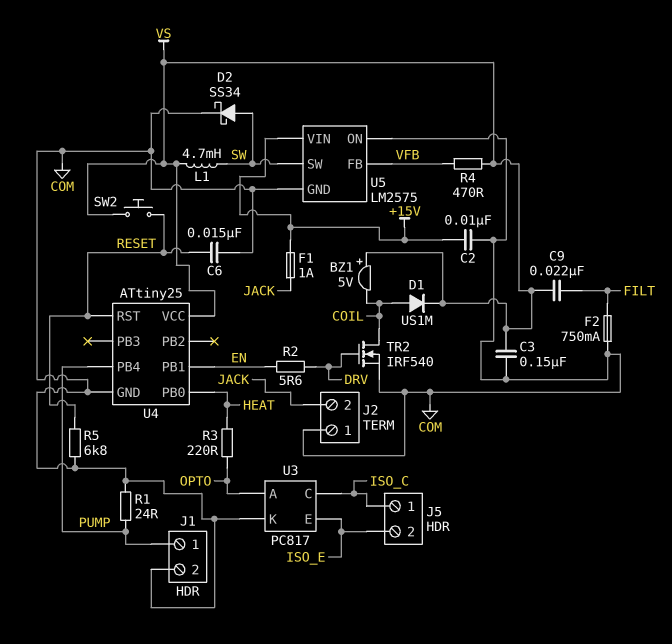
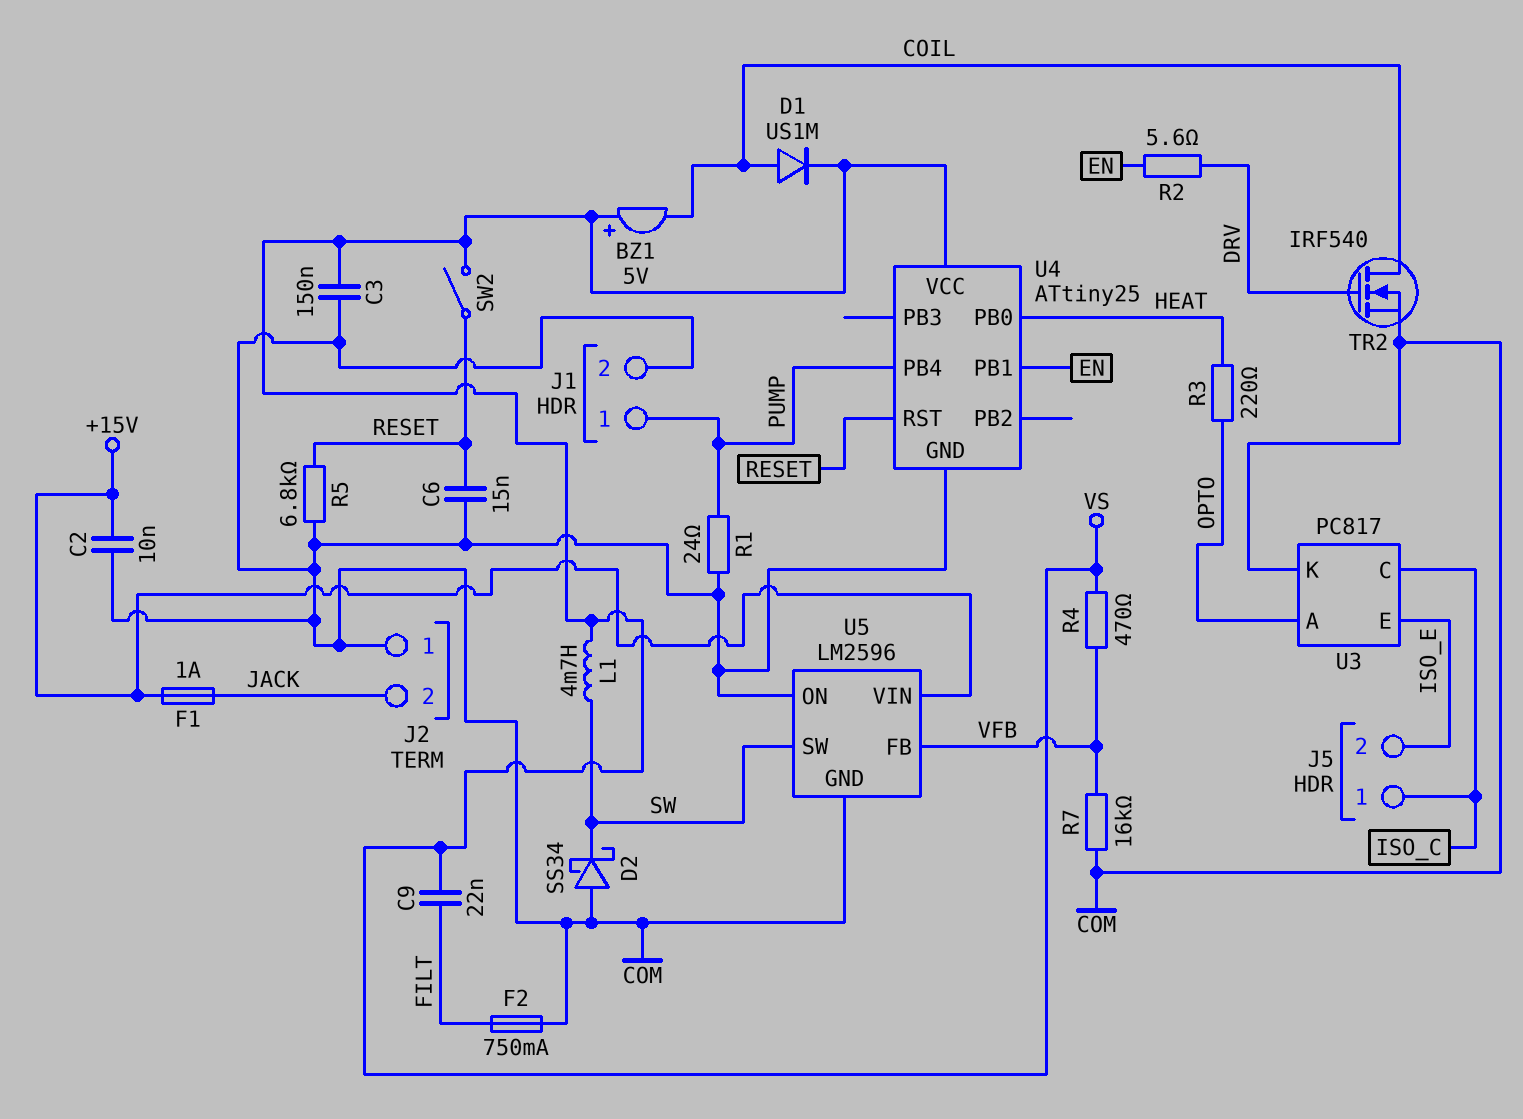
D2: schottky SS34 (A SW, K COM) -> schottky SS34 (A COM, K SW)
R7: none -> 16k (COM, VFB)
SW2: button (RESET, VS) -> switch (RESET, VS)
U5: LM2575 -> LM2596

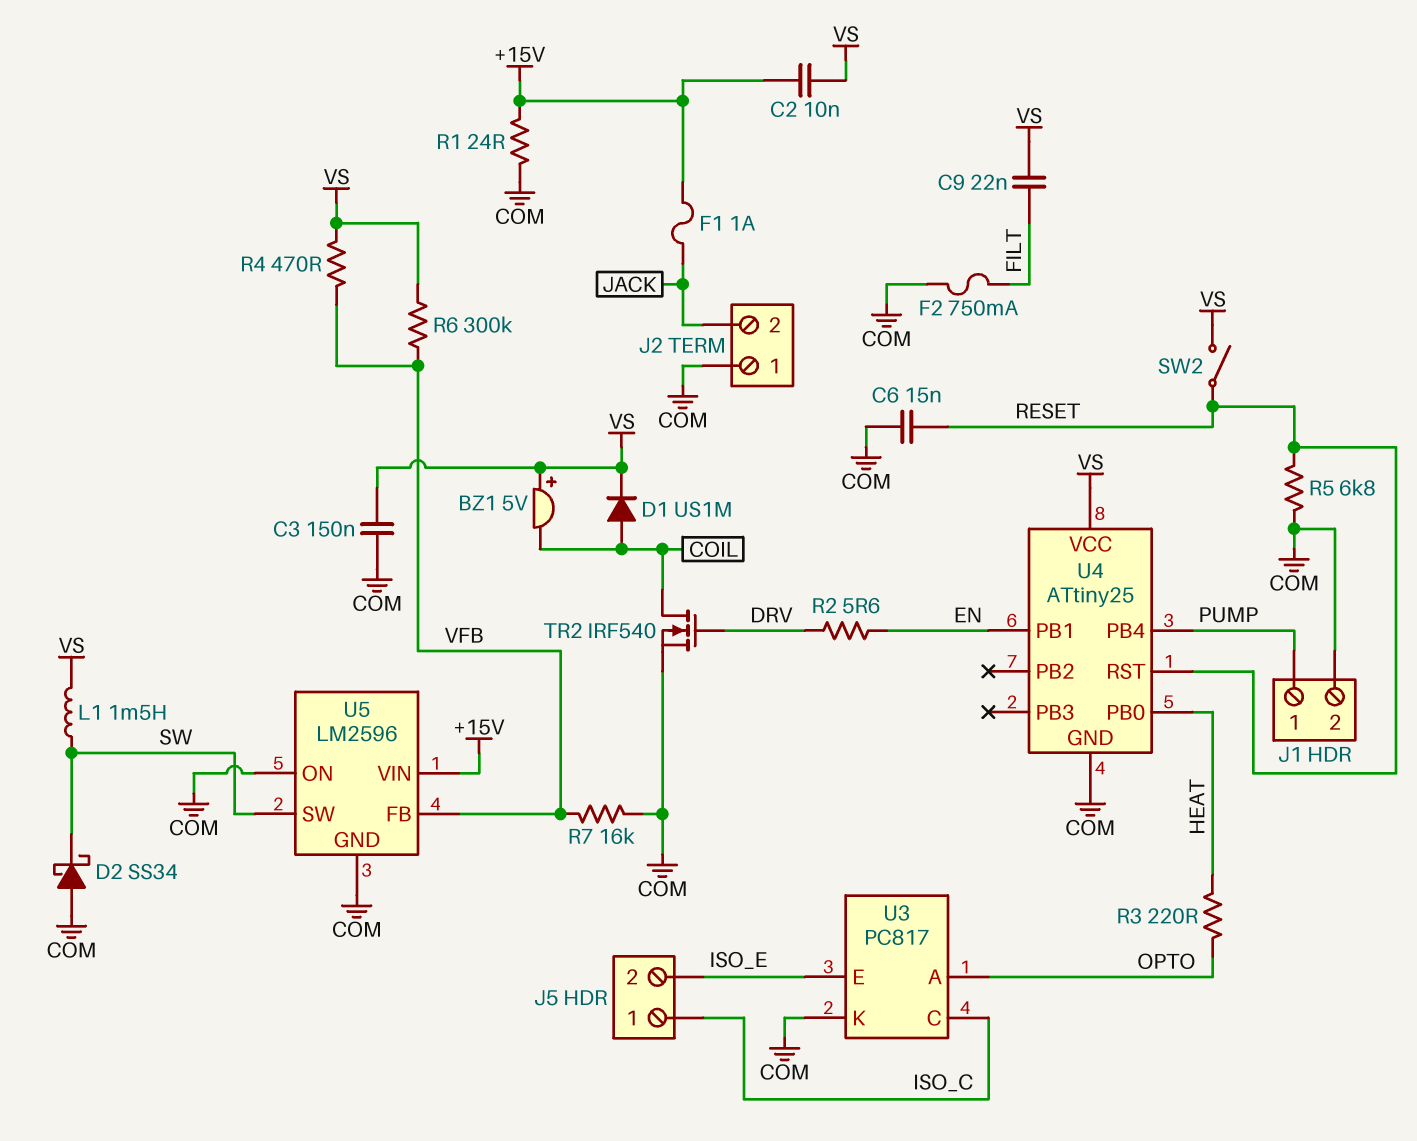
C2: 10nF (+15V, COM) -> 10nF (+15V, VS)
L1: 4.7mH (SW, VS) -> 1.5mH (SW, VS)
R1: 24 (COM, PUMP) -> 24 (+15V, COM)
R6: none -> 300k (VFB, VS)

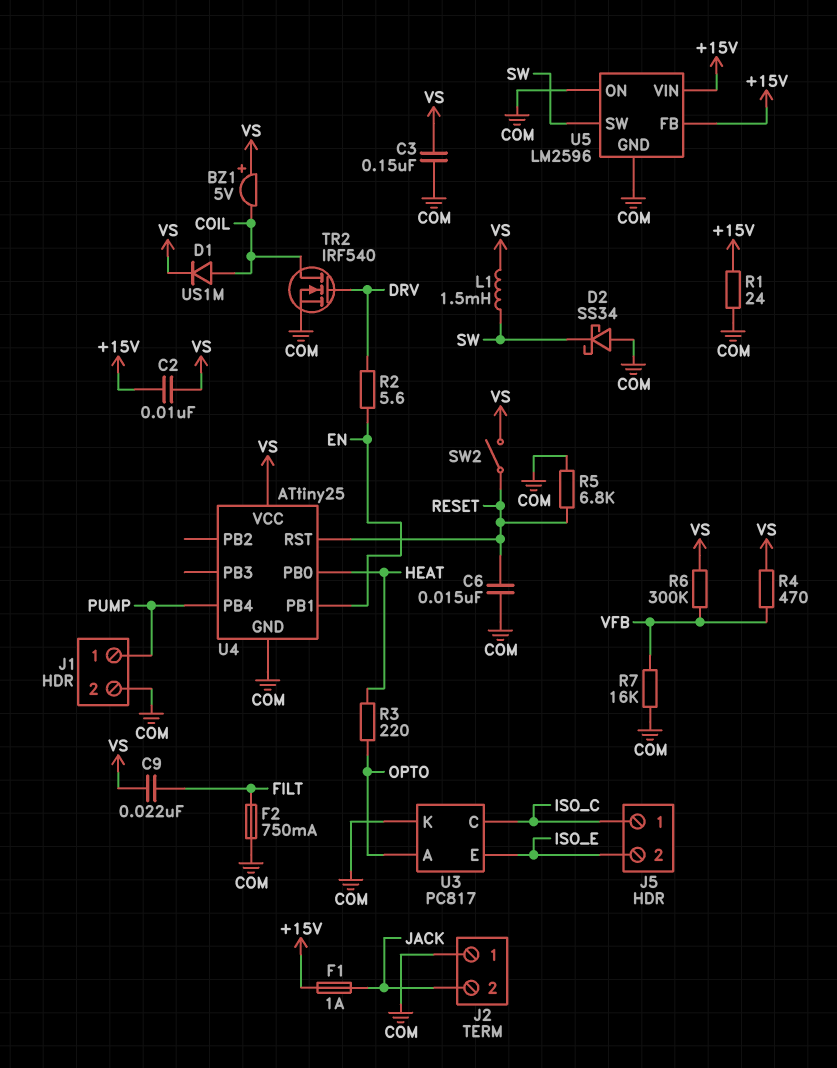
U5 pin FB: VFB -> +15V

